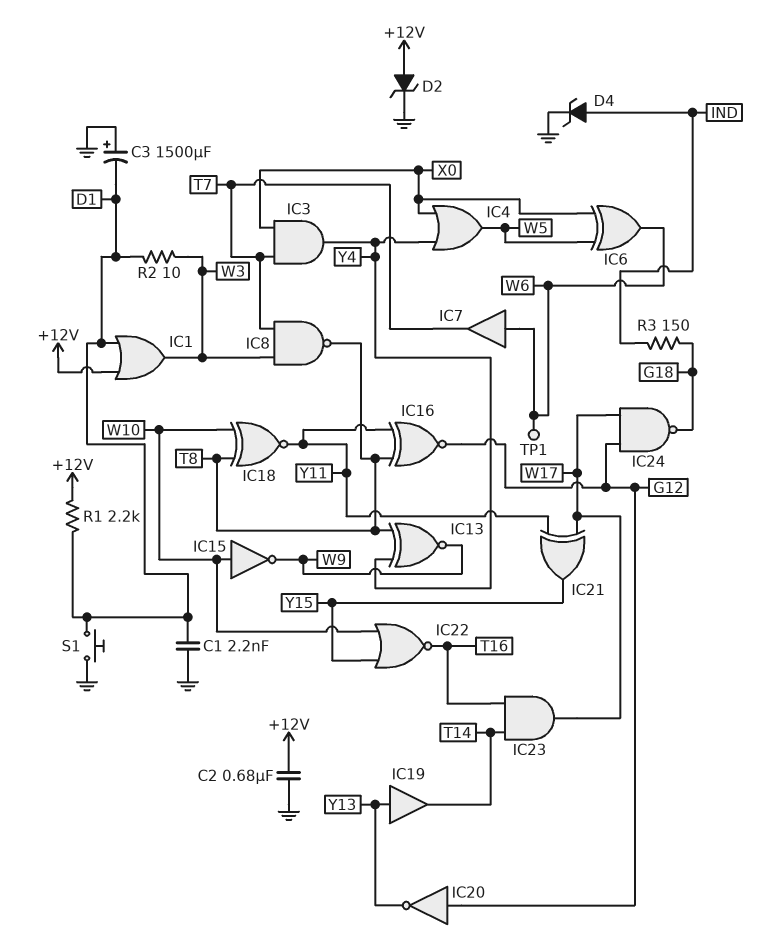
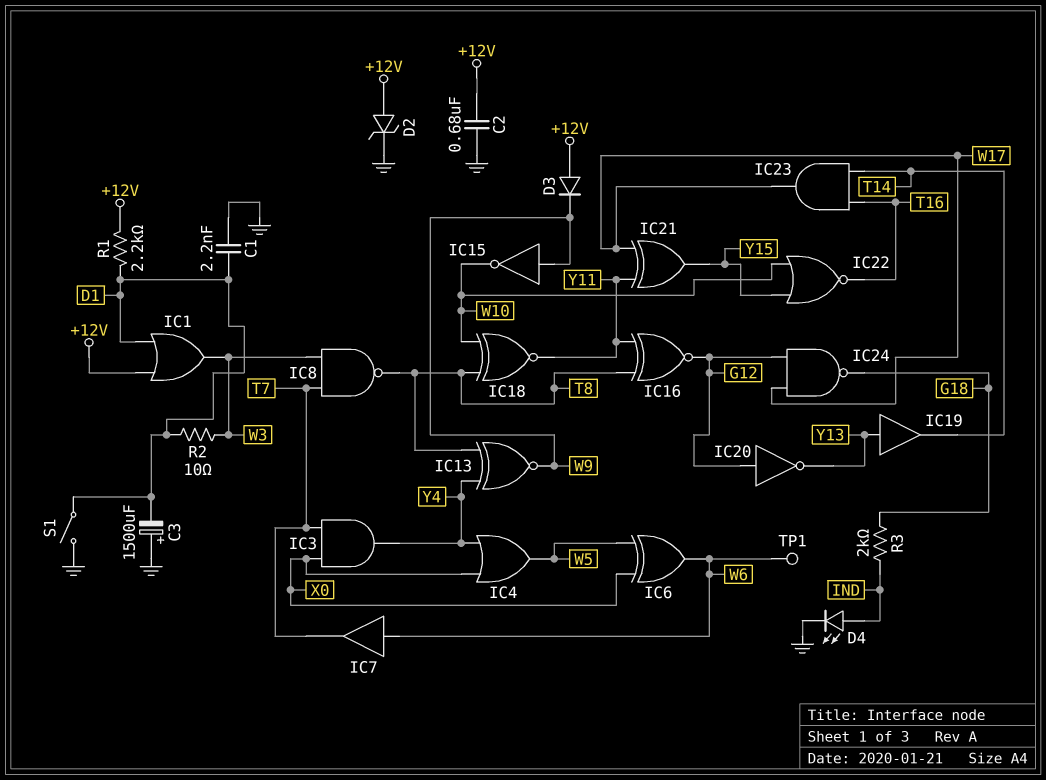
D3: none -> diode (A +12V, K W9)
D4: zener (A IND, K GND) -> LED (A IND, K GND)
IC15: NOT (in W10, out W9) -> NOT (in W9, out W10)
R3: 150 (G18, IND) -> 2k (G18, IND)
S1: button (D1, GND) -> switch (D1, GND)

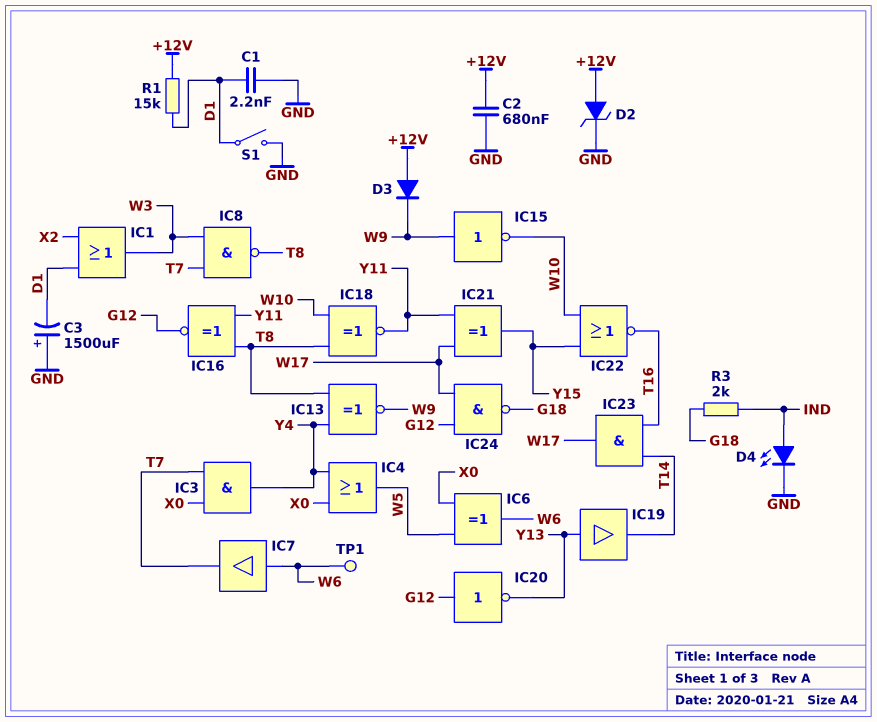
IC1: OR (in +12V, in D1, out W3) -> OR (in D1, in X2, out W3)
R1: 2.2k (+12V, D1) -> 15k (+12V, D1)
R2: 10 (D1, W3) -> none

